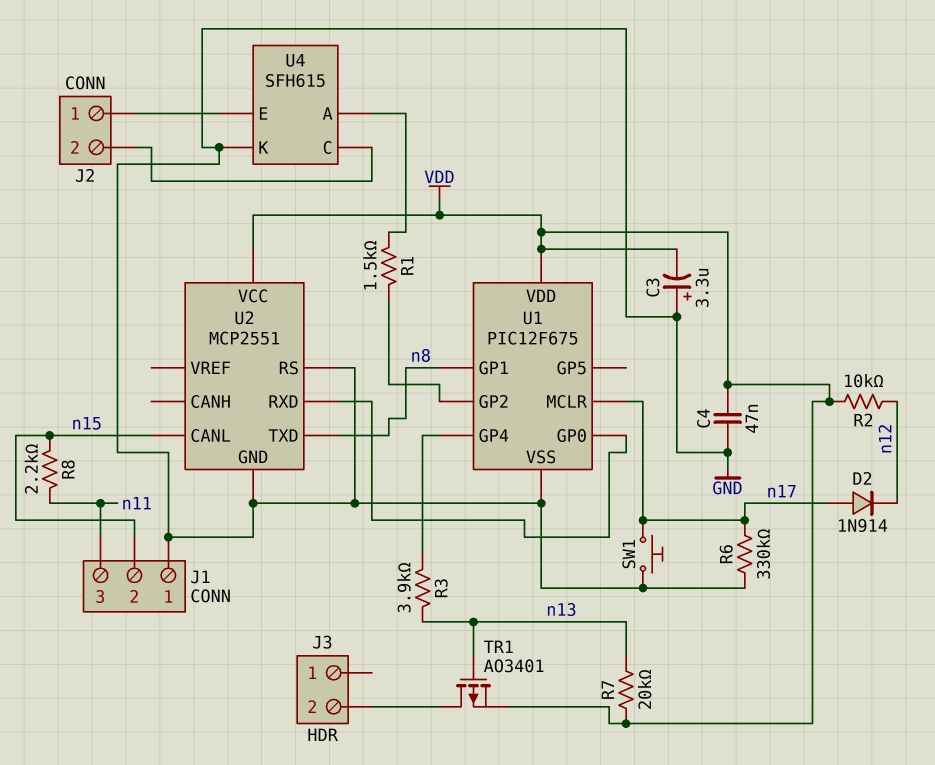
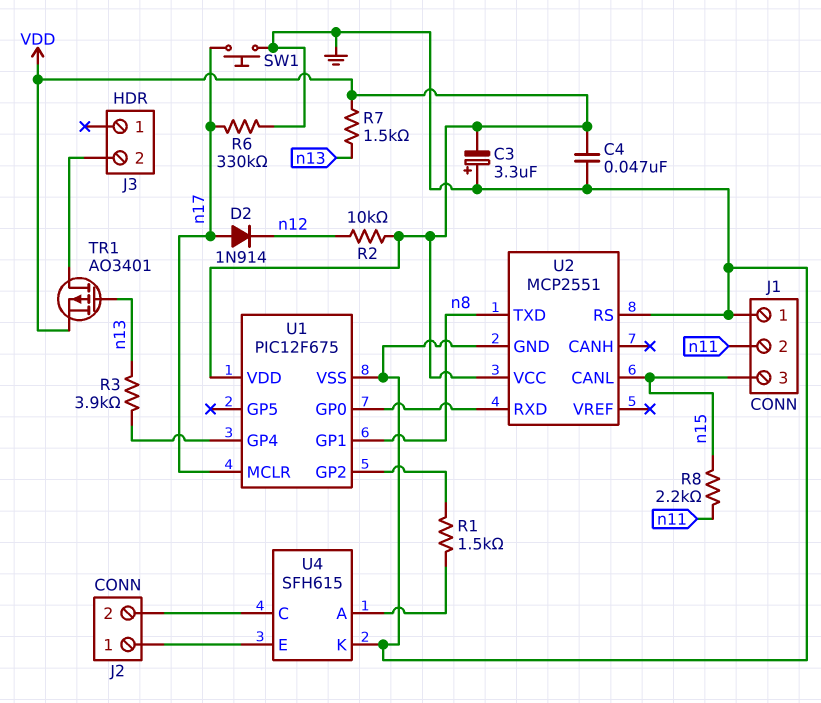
J1 pin 2: n15 -> n11
J1 pin 3: n11 -> n15
R7: 20k (VDD, n13) -> 1.5k (VDD, n13)

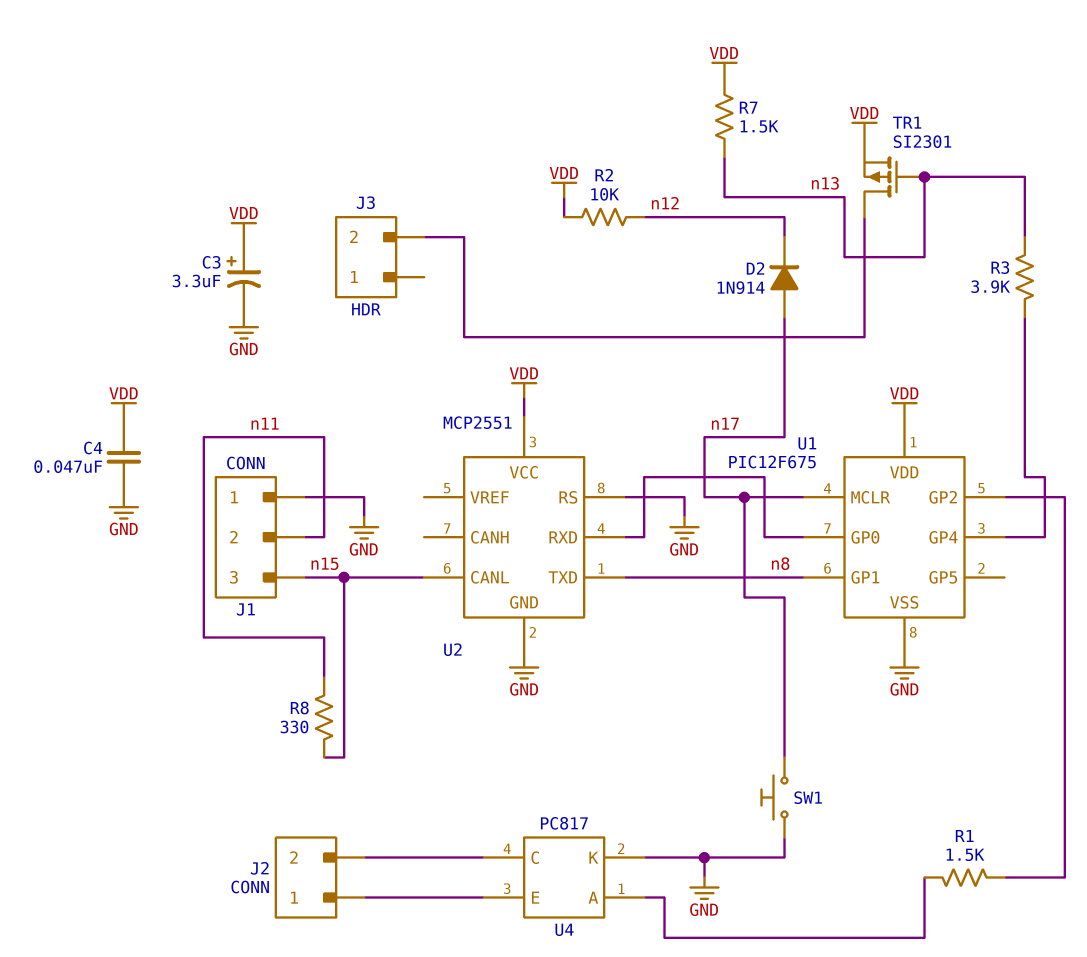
C3: 3.3uF (plus GND, minus VDD) -> 3.3uF (plus VDD, minus GND)
R6: 330k (GND, n17) -> none
R8: 2.2k (n11, n15) -> 330 (n11, n15)
TR1: PMOS AO3401 (G n13, D J3/2, S VDD) -> PMOS SI2301 (G n13, D J3/2, S VDD)
U4: SFH615 -> PC817

